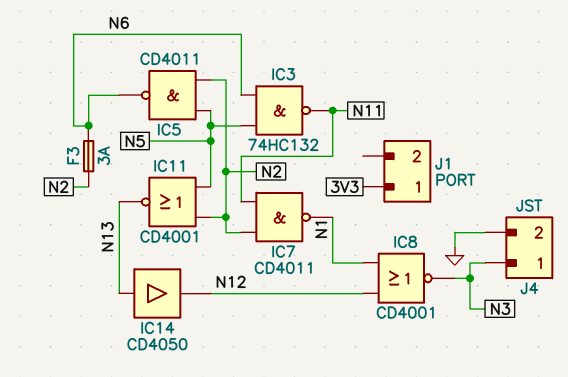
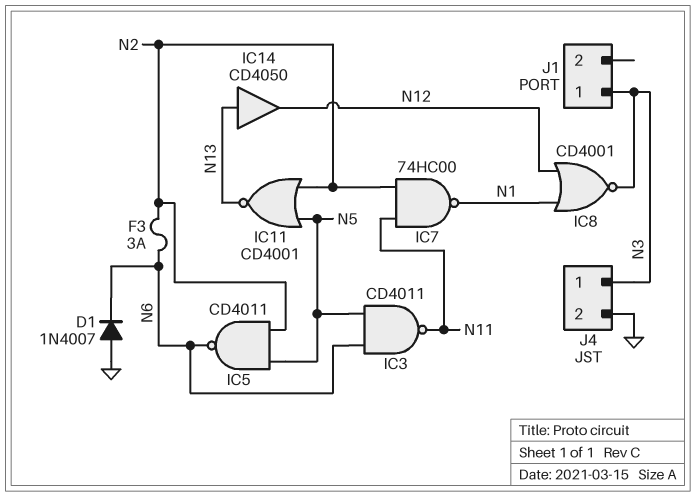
D1: none -> diode 1N4007 (A GND, K N6)
IC3: NAND 74HC132 (in N5, in N6, out N11) -> NAND CD4011 (in N5, in N6, out N11)
IC7: NAND CD4011 (in N2, in N11, out N1) -> NAND 74HC00 (in N2, in N11, out N1)
J1 pin 1: 3V3 -> N3

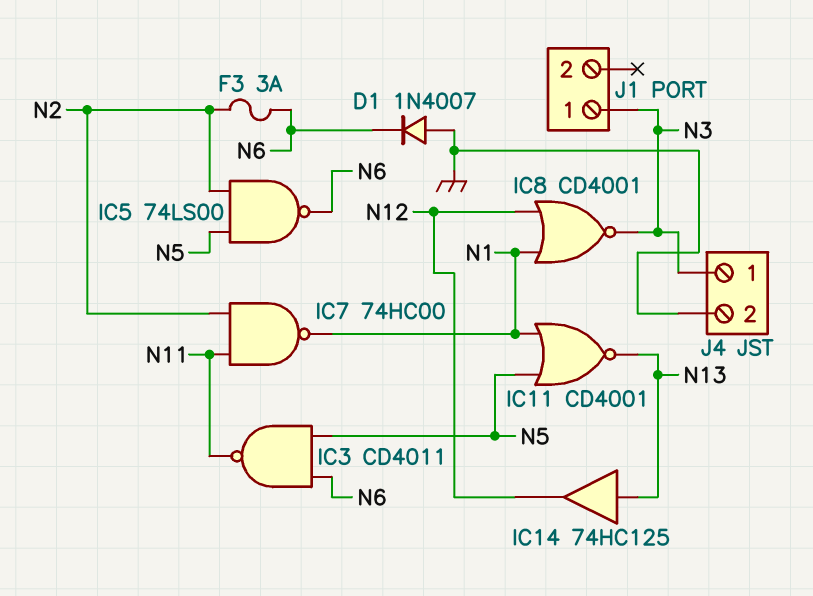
IC5: NAND CD4011 (in N2, in N5, out N6) -> NAND 74LS00 (in N2, in N5, out N6)
IC11: NOR CD4001 (in N2, in N5, out N13) -> NOR CD4001 (in N1, in N5, out N13)
IC14: buffer CD4050 (in N13, out N12) -> buffer 74HC125 (in N13, out N12)

